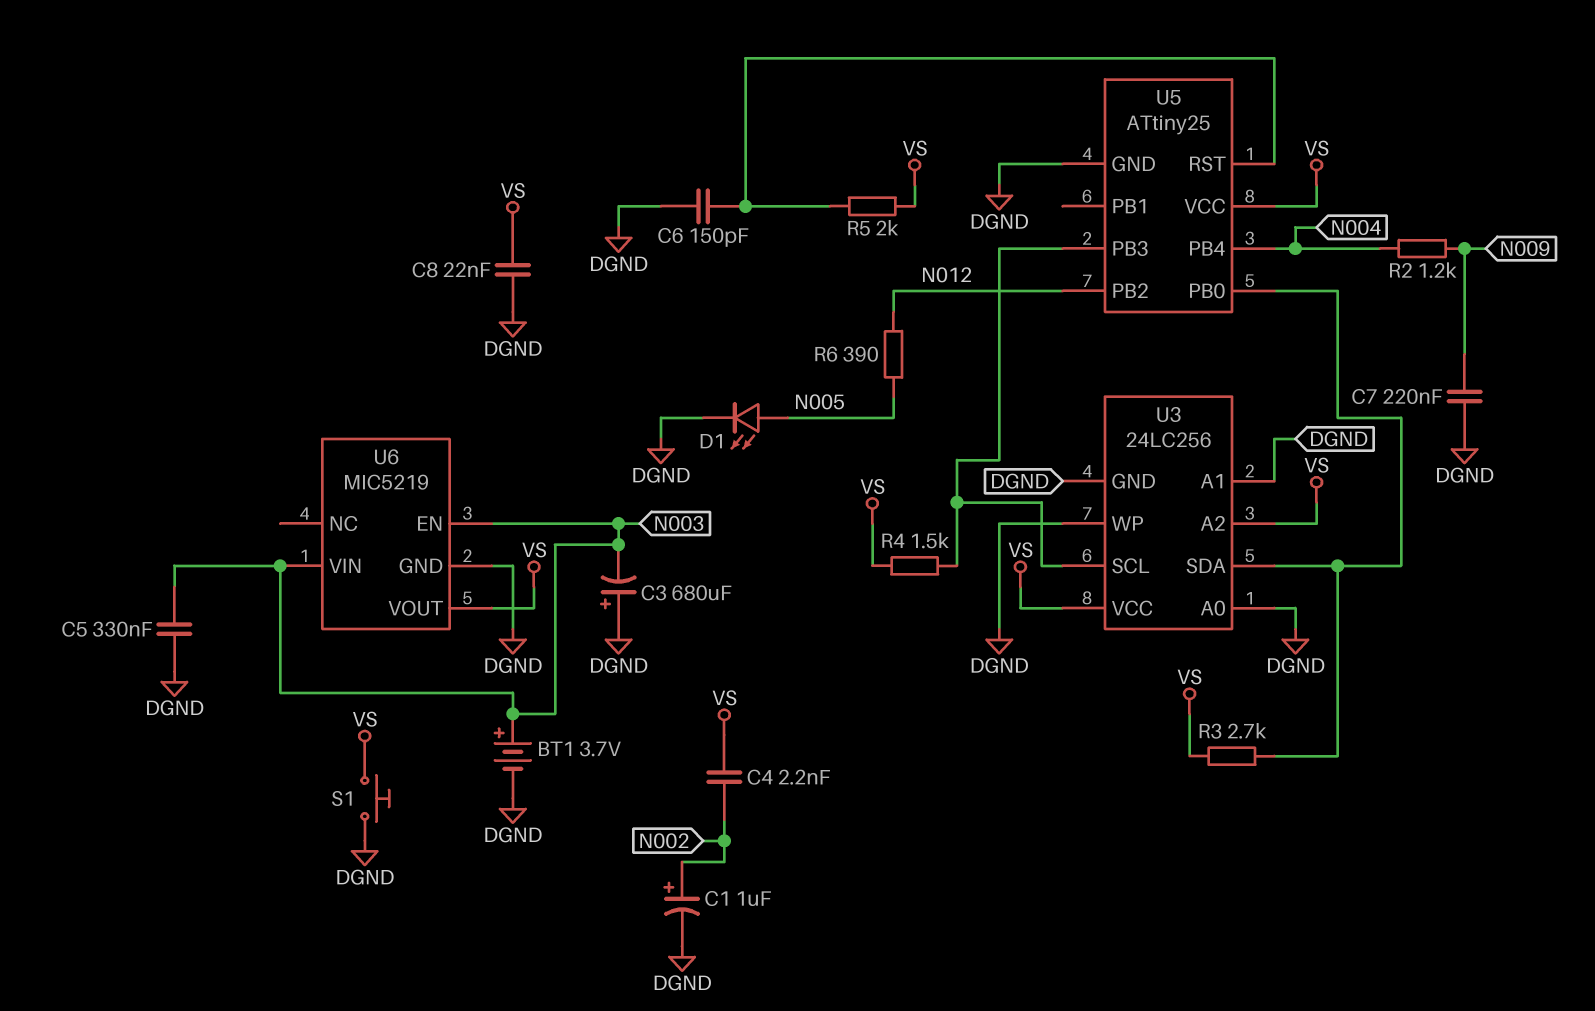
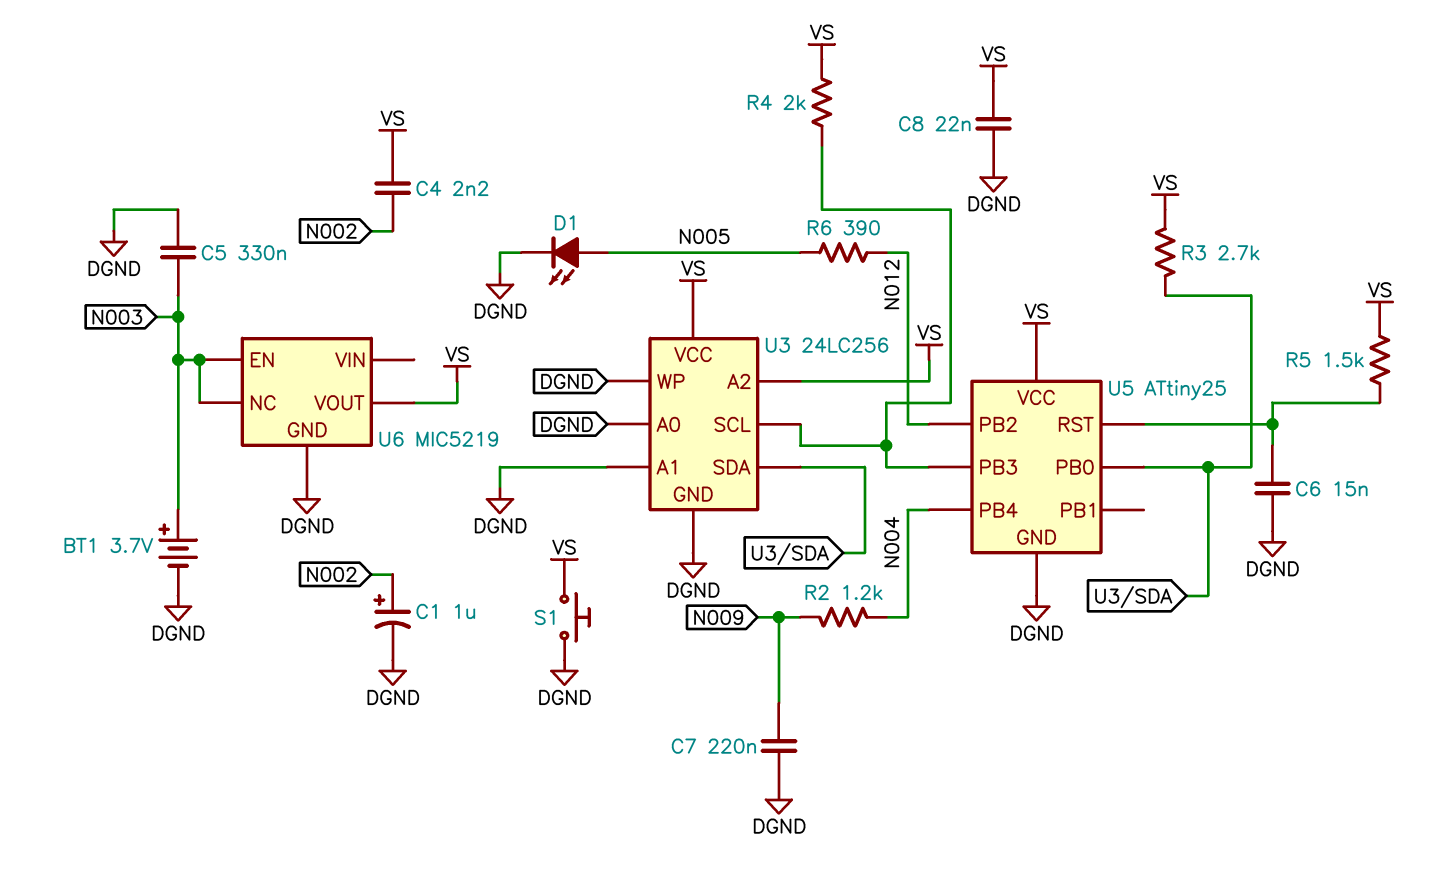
C3: 680uF (plus DGND, minus N003) -> none
C6: 150pF (DGND, U5/RST) -> 15nF (DGND, U5/RST)
R4: 1.5k (U3/SCL, VS) -> 2k (U3/SCL, VS)
R5: 2k (U5/RST, VS) -> 1.5k (U5/RST, VS)
U6 pin NC: none -> N003
U6 pin VIN: N003 -> none

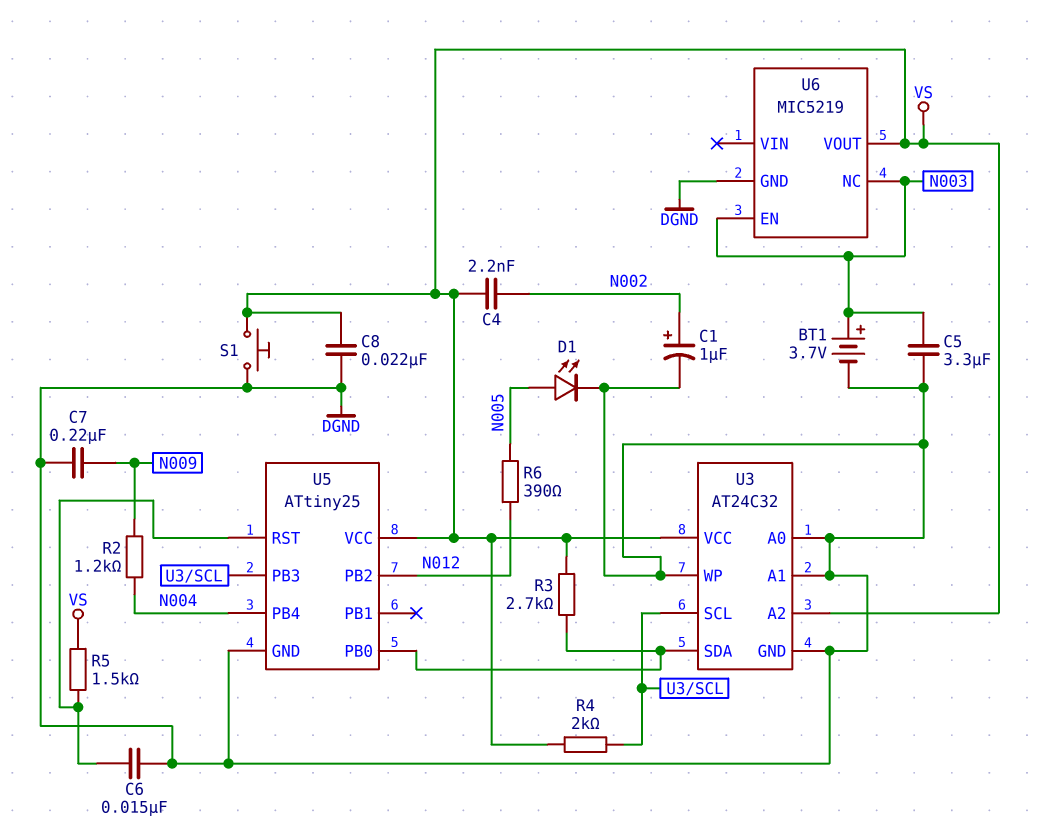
C5: 330nF (DGND, N003) -> 3.3uF (DGND, N003)
U3: 24LC256 -> AT24C32

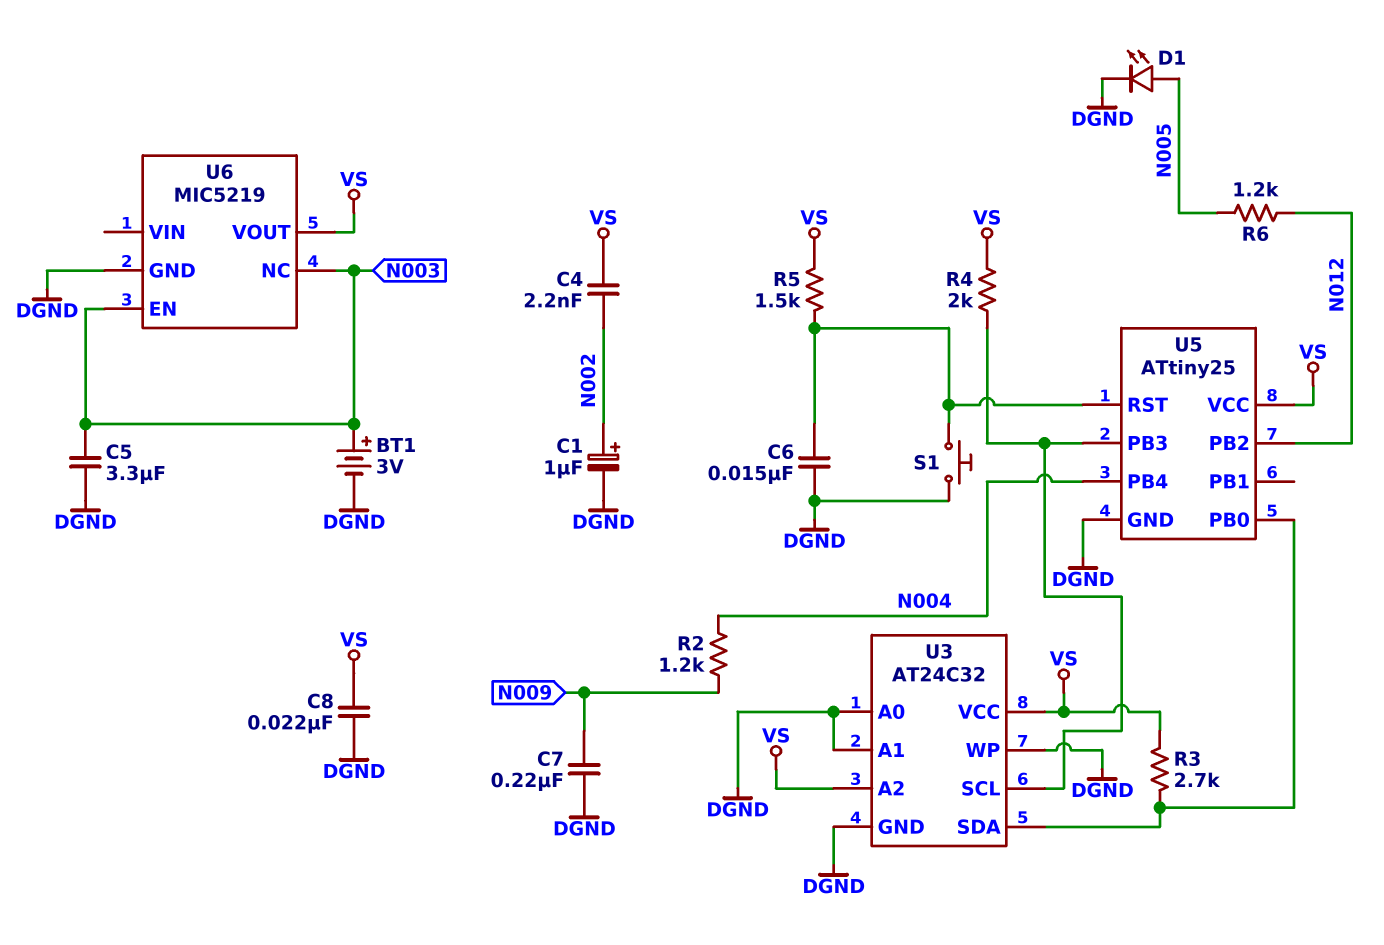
BT1: 3.7V (plus N003, minus DGND) -> 3V (plus N003, minus DGND)
R6: 390 (N005, N012) -> 1.2k (N005, N012)
S1: button (DGND, VS) -> button (DGND, U5/RST)

